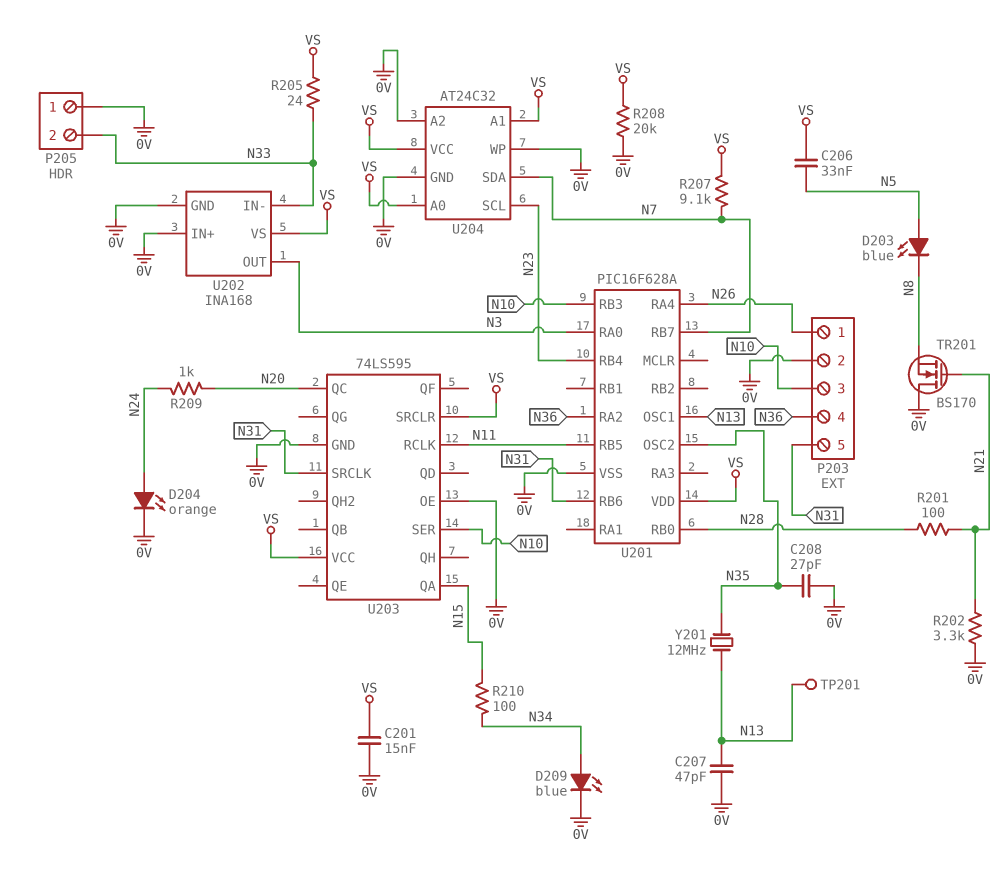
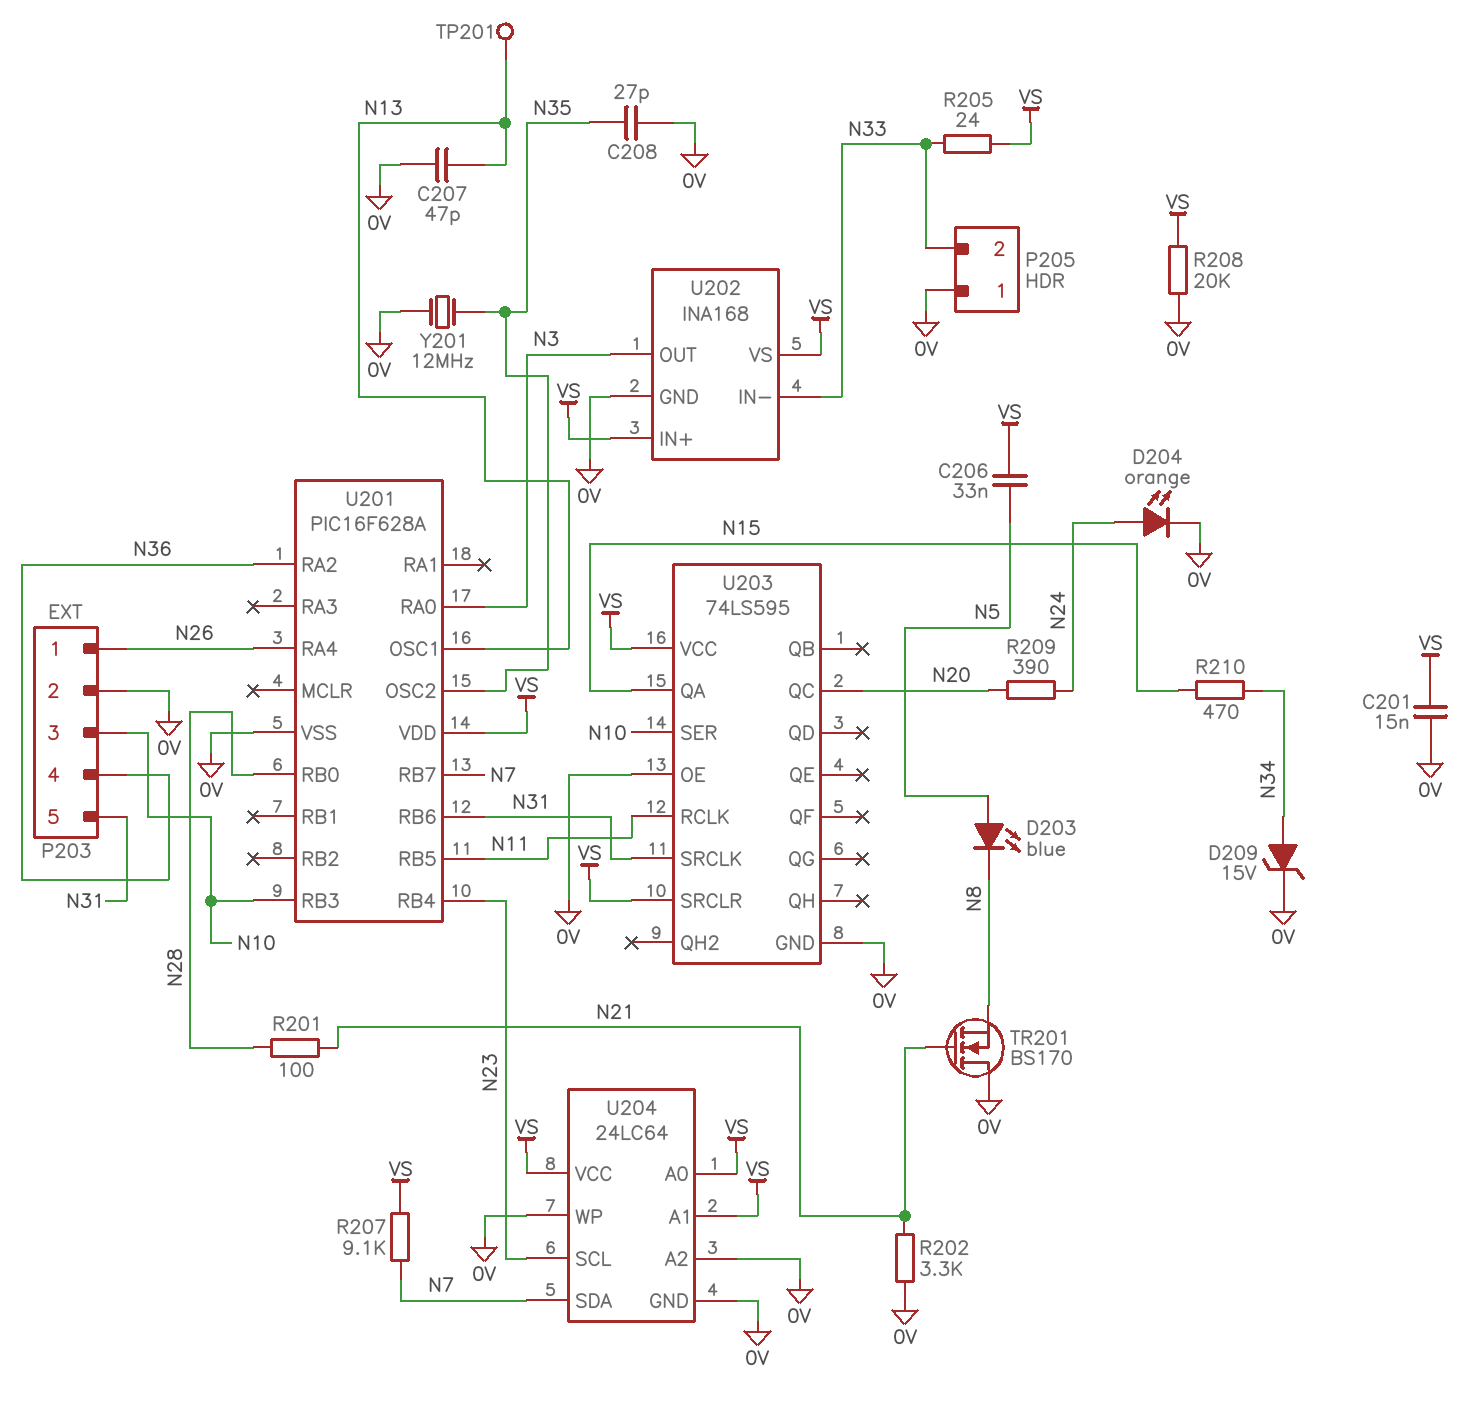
D209: LED blue (A N34, K 0V) -> zener 15V (A N34, K 0V)
R209: 1k (N20, N24) -> 390 (N20, N24)
R210: 100 (N15, N34) -> 470 (N15, N34)
U202 pin IN+: 0V -> VS
U204: AT24C32 -> 24LC64
Y201: 12MHz (N13, N35) -> 12MHz (0V, N35)

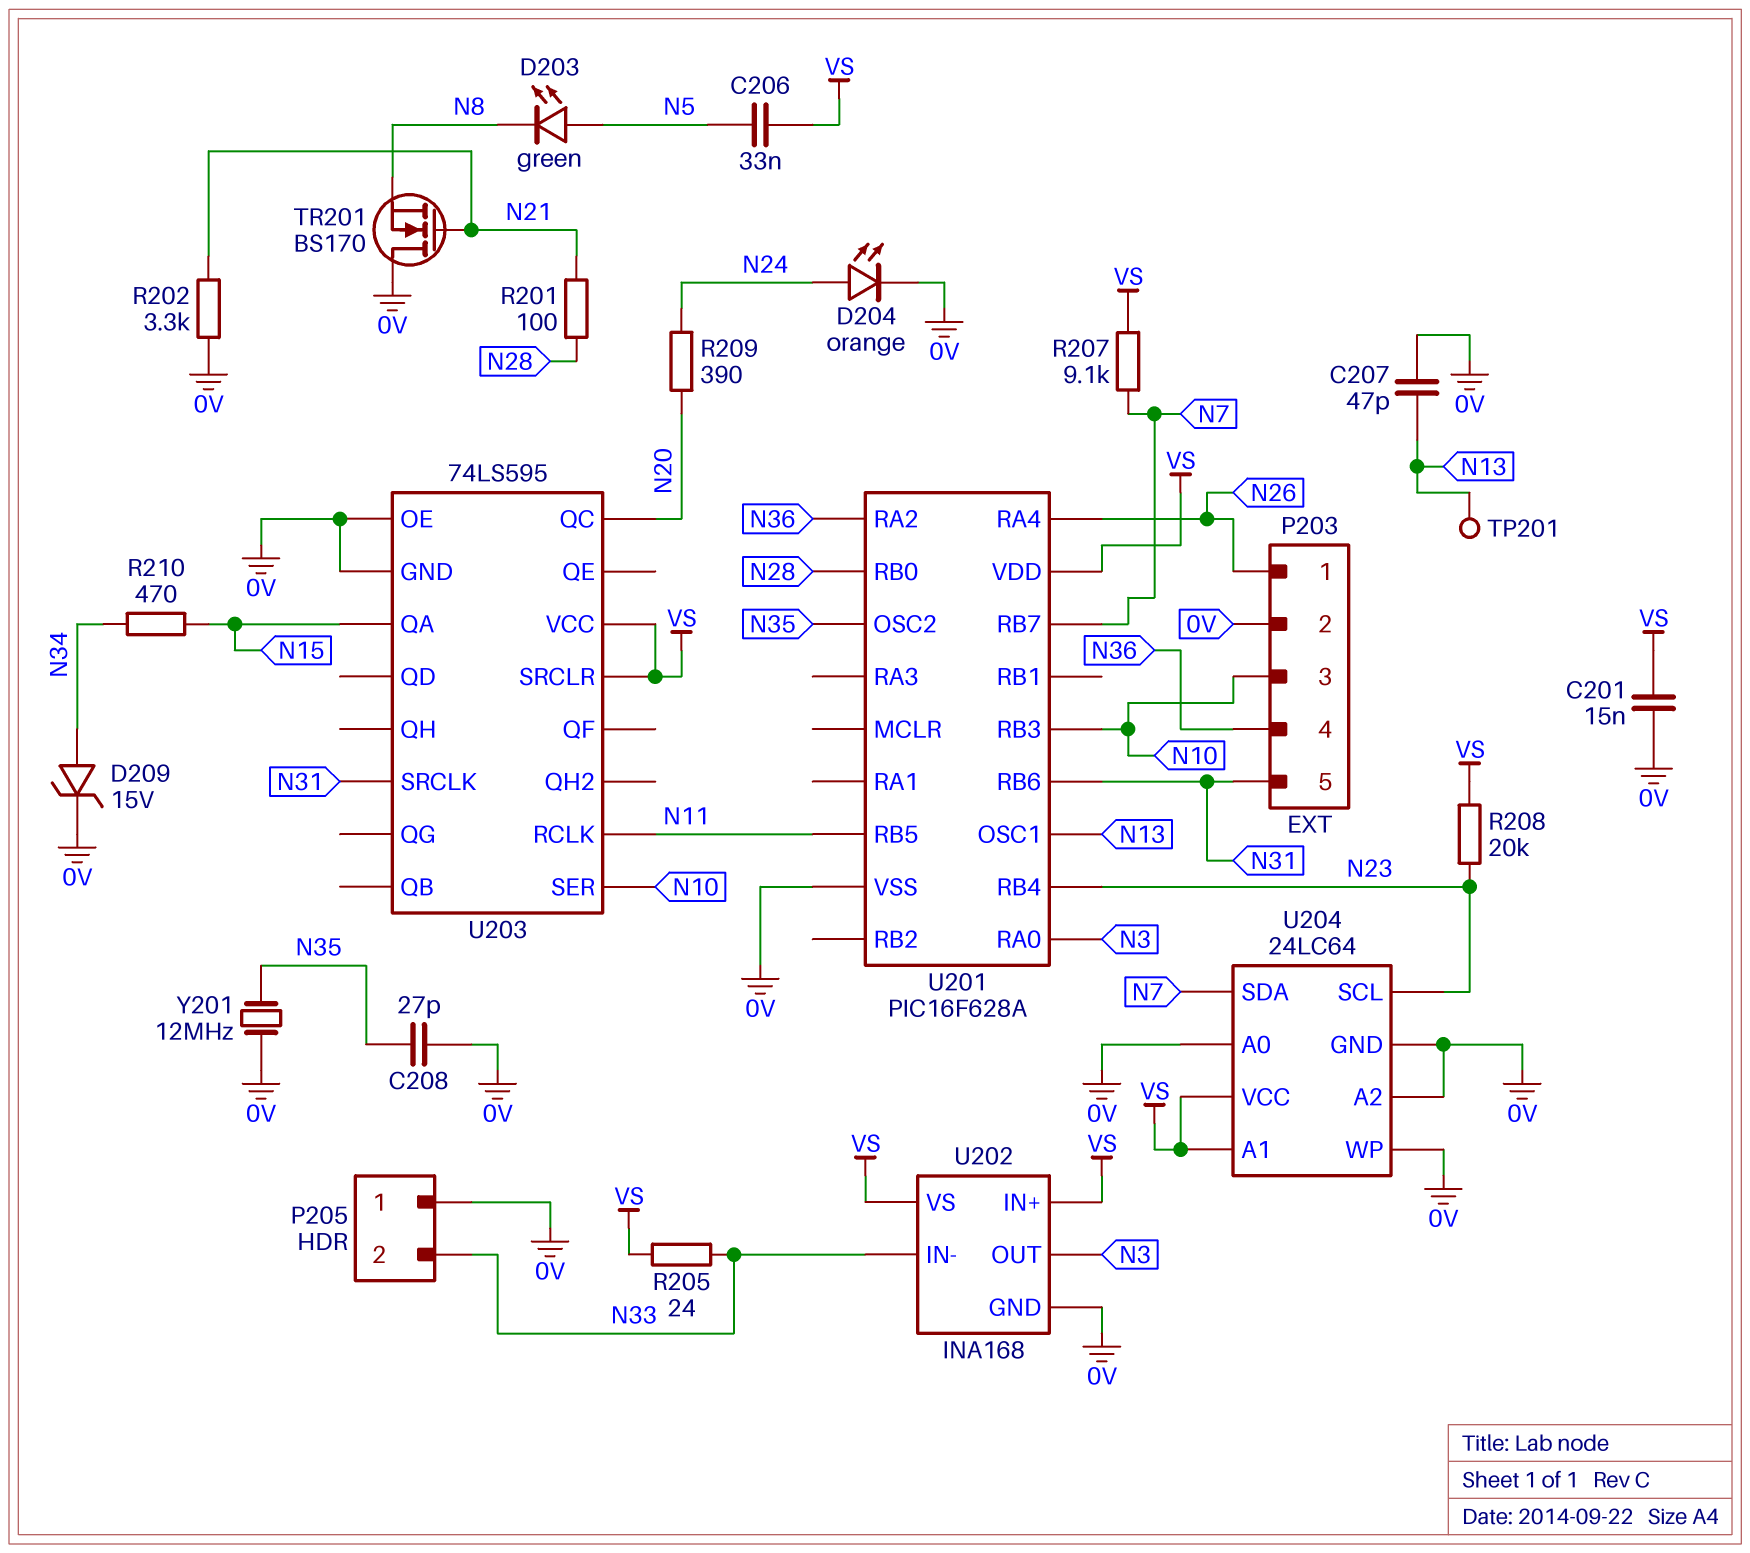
D203: LED blue (A N5, K N8) -> LED green (A N5, K N8)
R208: 20k (0V, VS) -> 20k (N23, VS)
U204 pin A0: VS -> 0V

